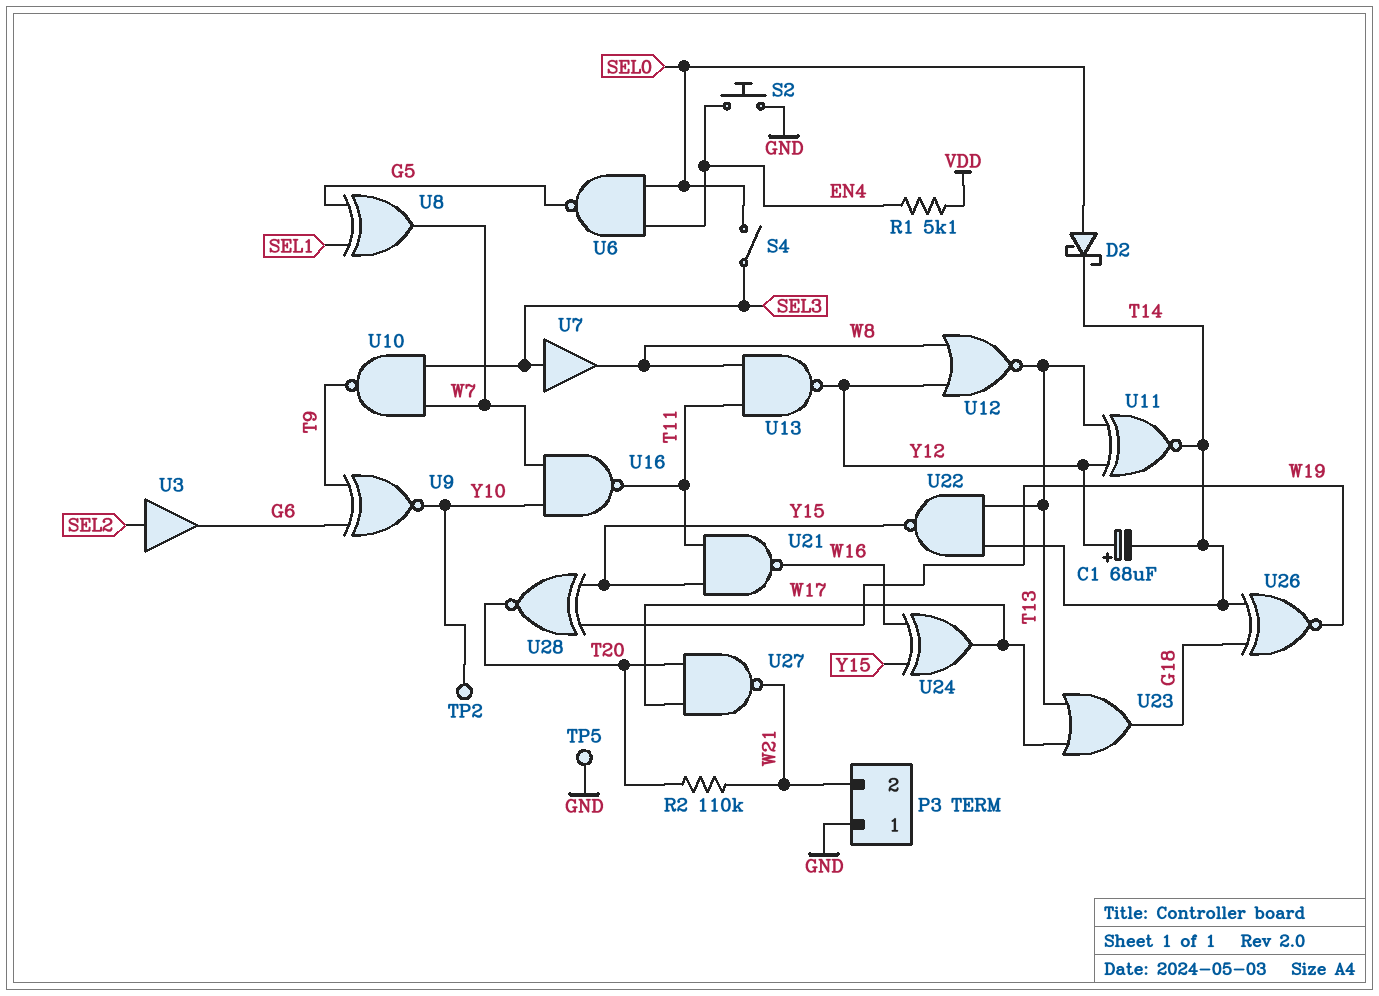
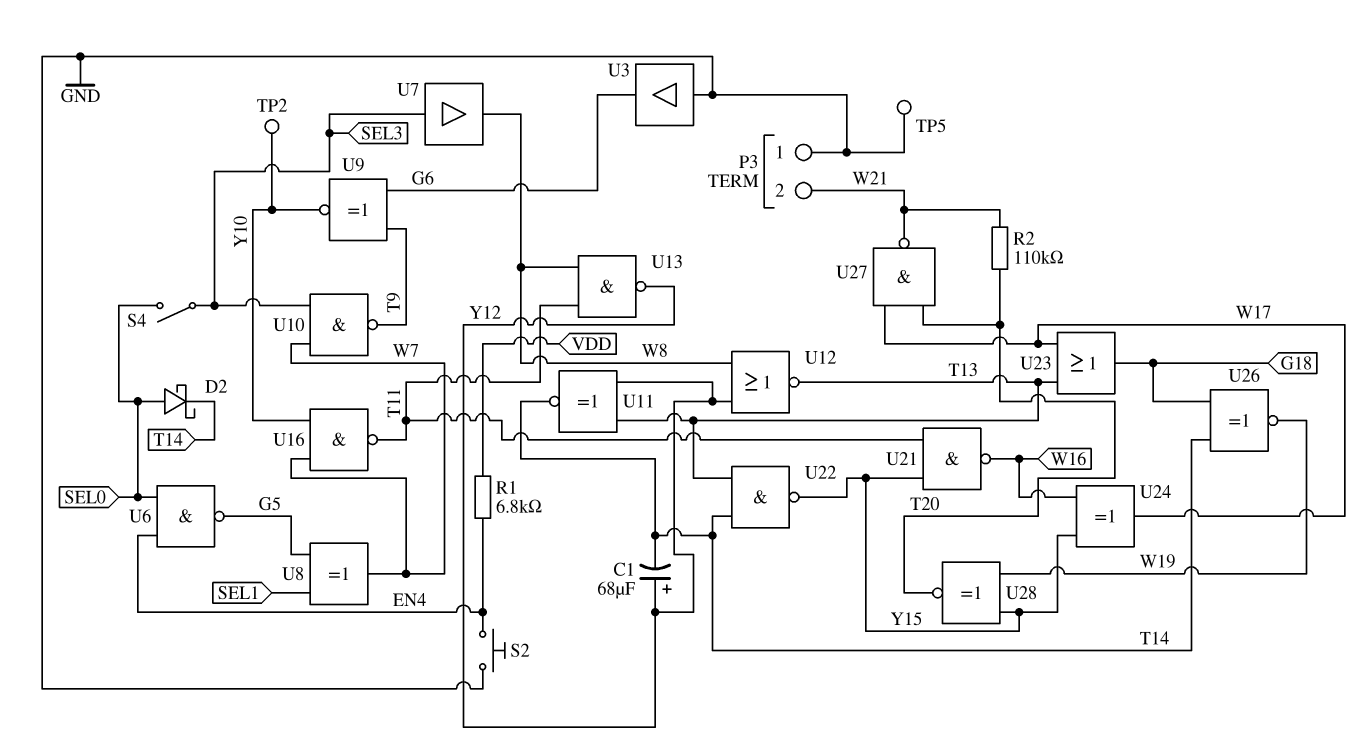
R1: 5.1k (EN4, VDD) -> 6.8k (EN4, VDD)
U3: buffer (in SEL2, out G6) -> buffer (in GND, out G6)

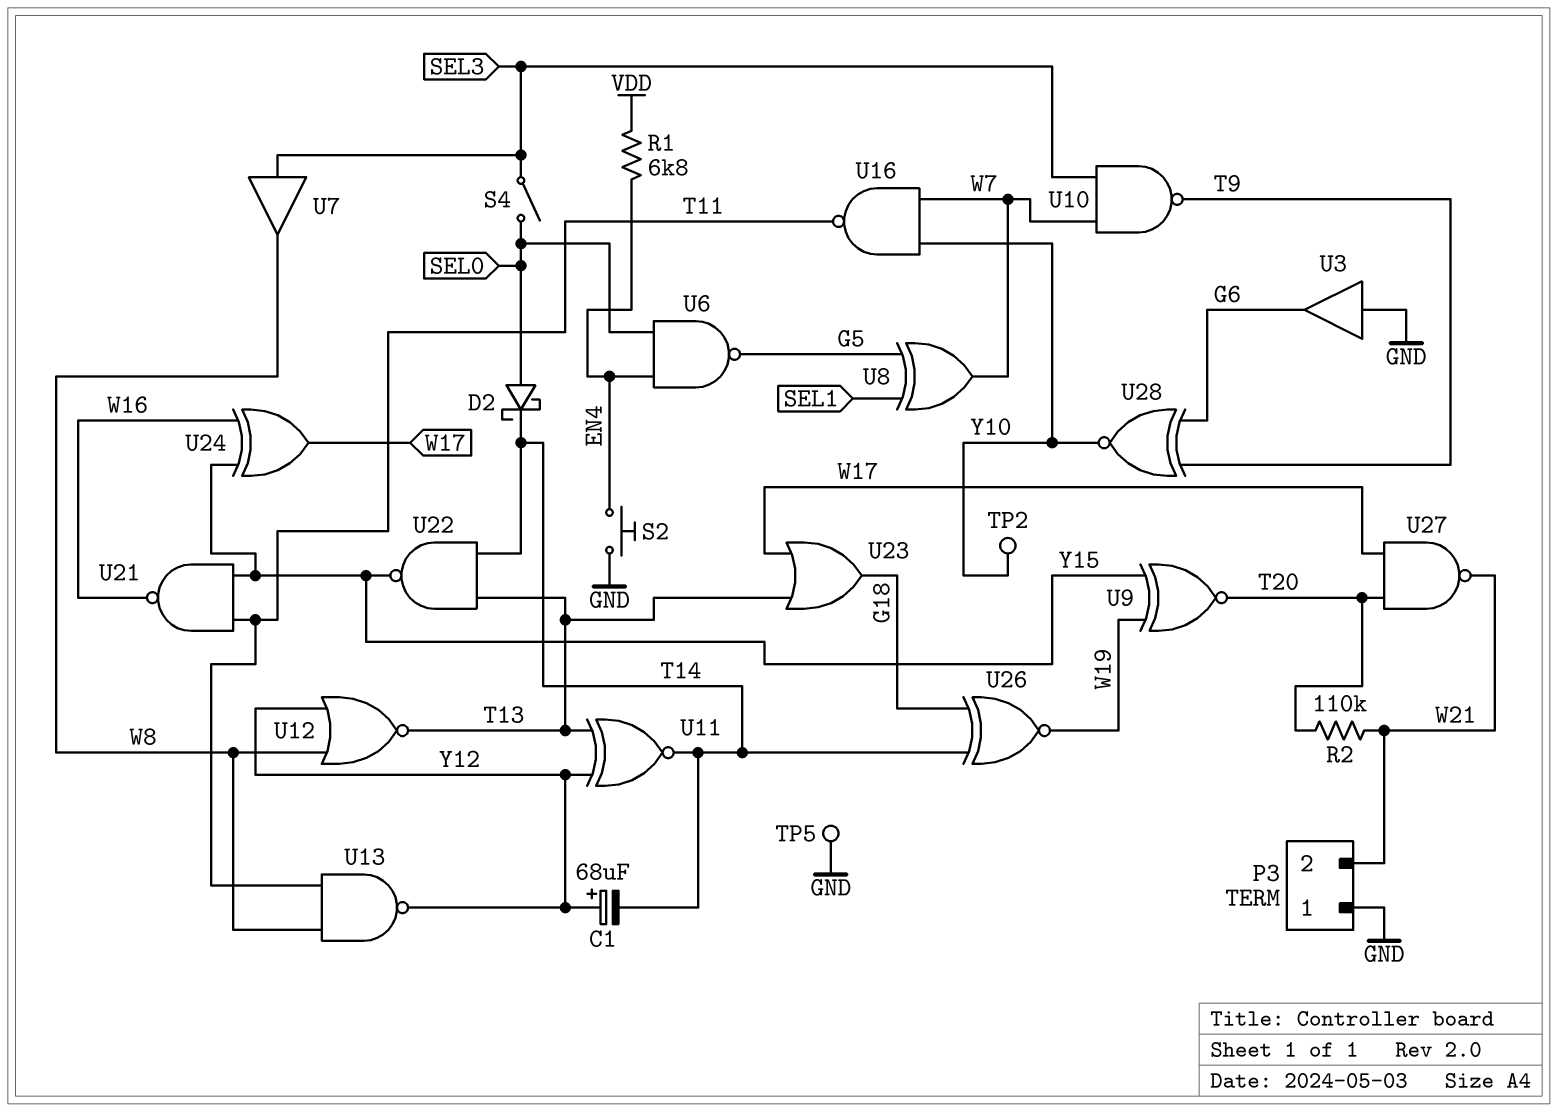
U9: XNOR (in G6, in T9, out Y10) -> XNOR (in W19, in Y15, out T20)
U28: XNOR (in W19, in Y15, out T20) -> XNOR (in G6, in T9, out Y10)

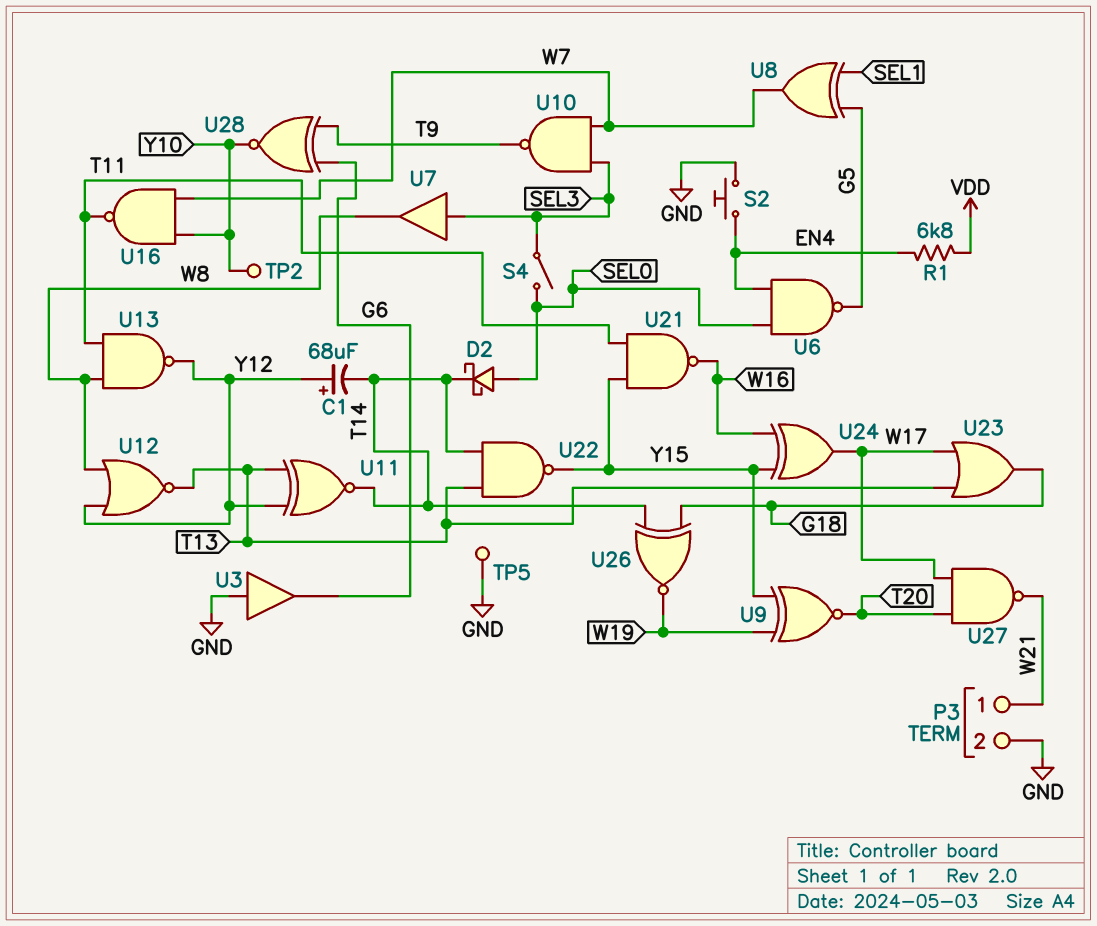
P3 pin 1: GND -> W21
P3 pin 2: W21 -> GND
R2: 110k (T20, W21) -> none

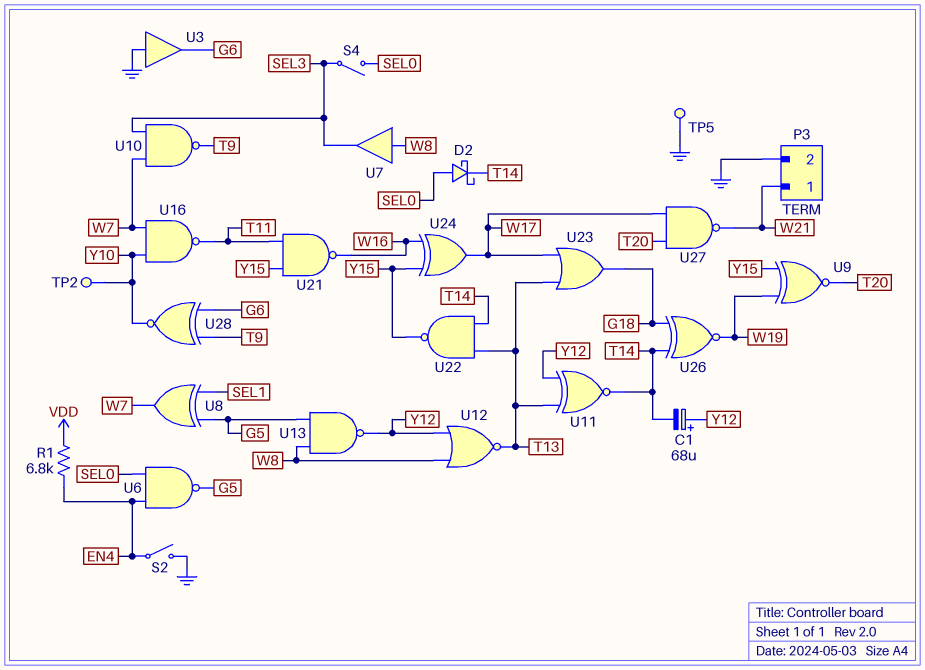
S2: button (EN4, GND) -> switch (EN4, GND)
U7: buffer (in SEL3, out W8) -> buffer (in W8, out SEL3)
U13: NAND (in T11, in W8, out Y12) -> NAND (in G5, in W8, out Y12)

